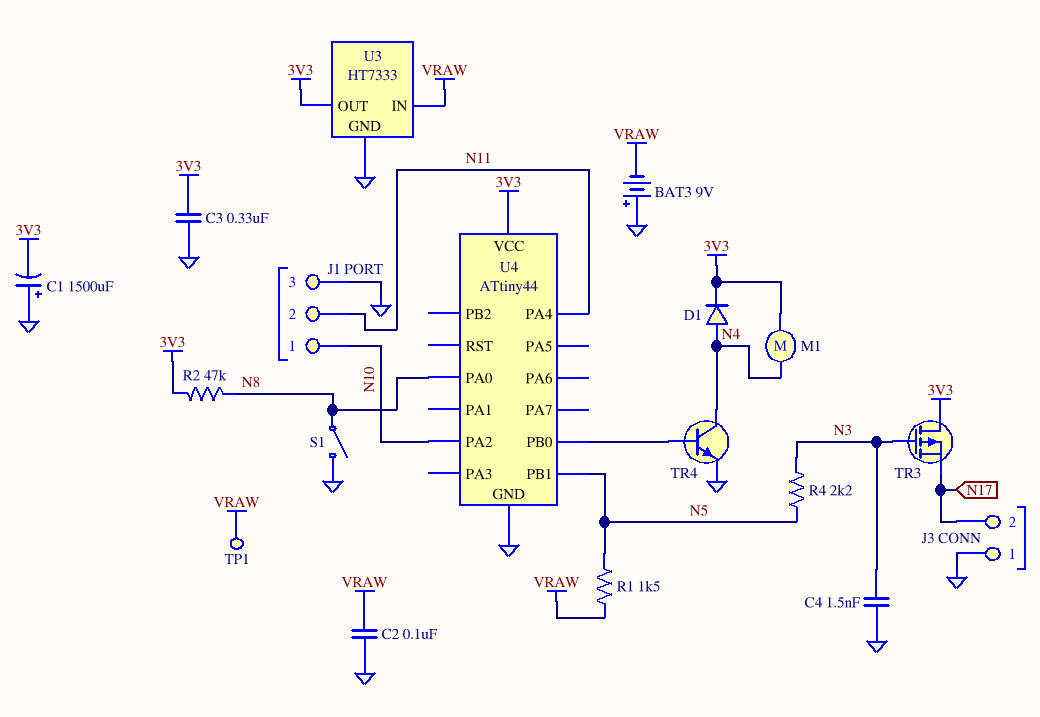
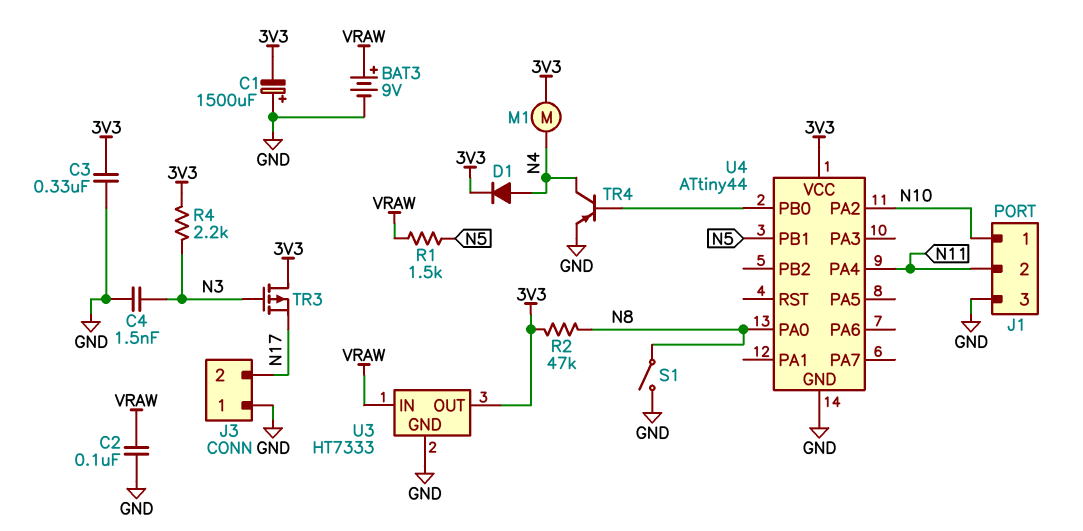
BAT3: 9V (plus GND, minus VRAW) -> 9V (plus VRAW, minus GND)
R4: 2.2k (N3, N5) -> 2.2k (3V3, N3)
TP1: test point (VRAW) -> none
TR4: NPN (B U4/PB0, C N4, E GND) -> PNP (B U4/PB0, C N4, E GND)

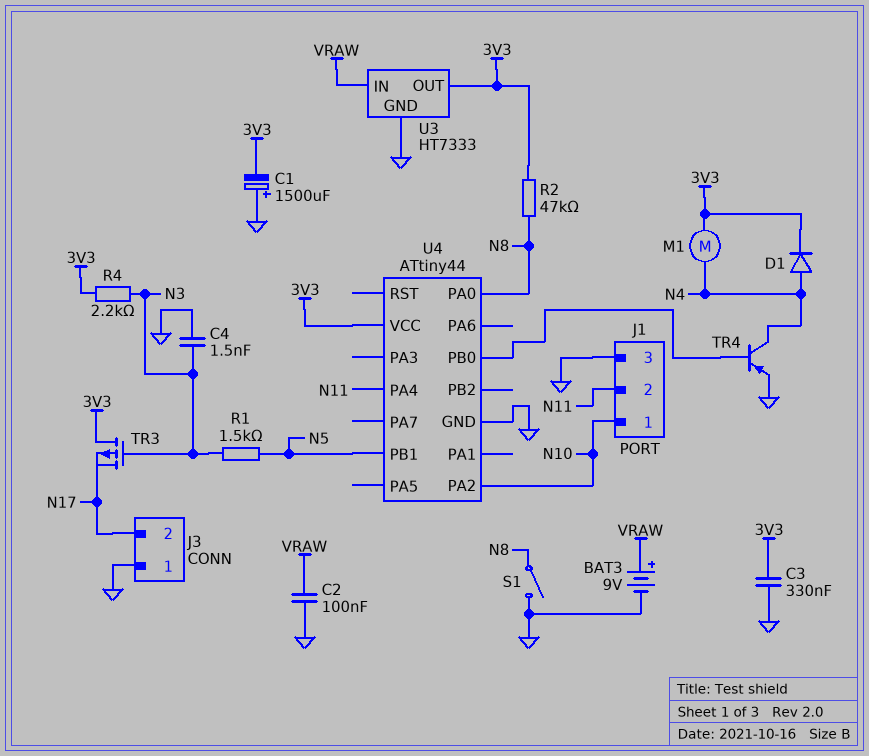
R1: 1.5k (N5, VRAW) -> 1.5k (N3, N5)

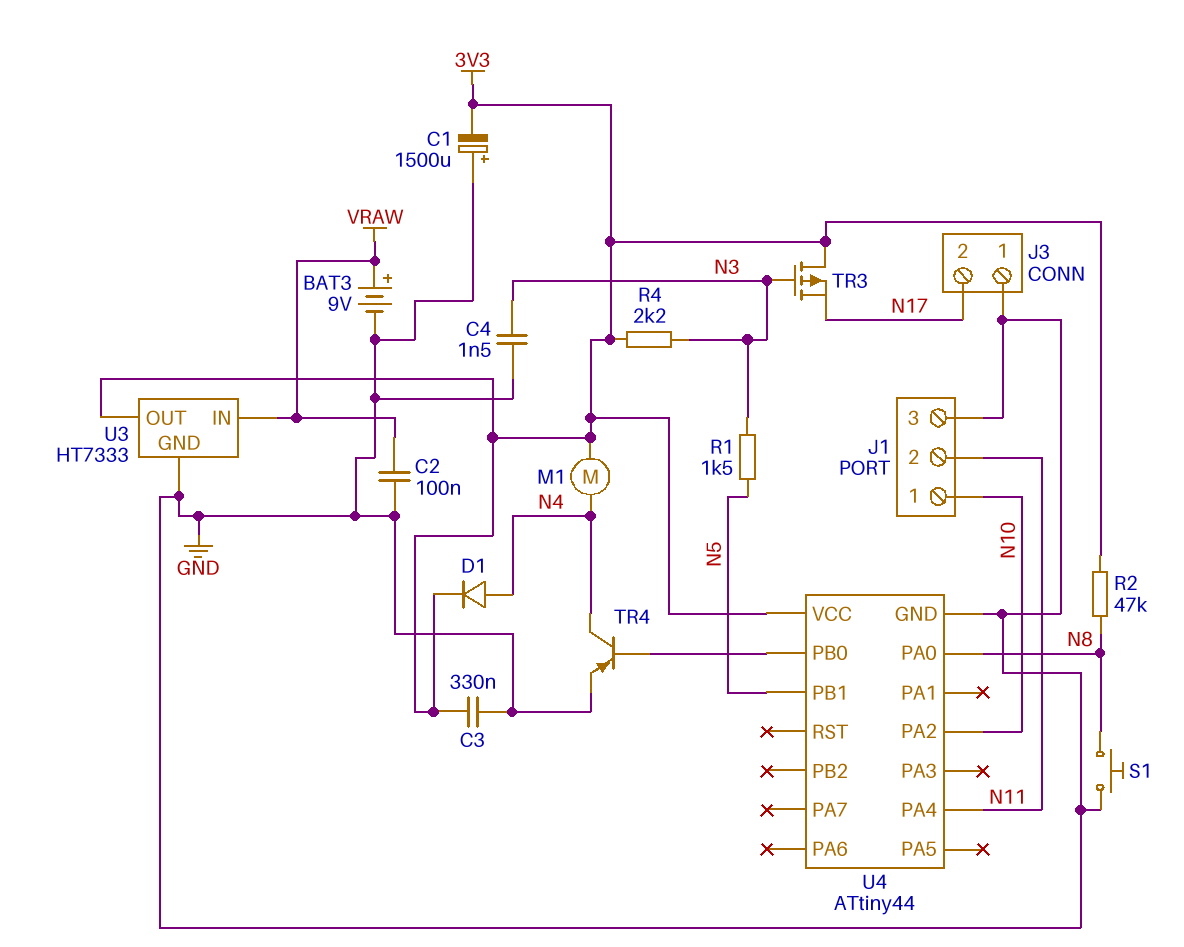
S1: switch (GND, N8) -> button (GND, N8)

